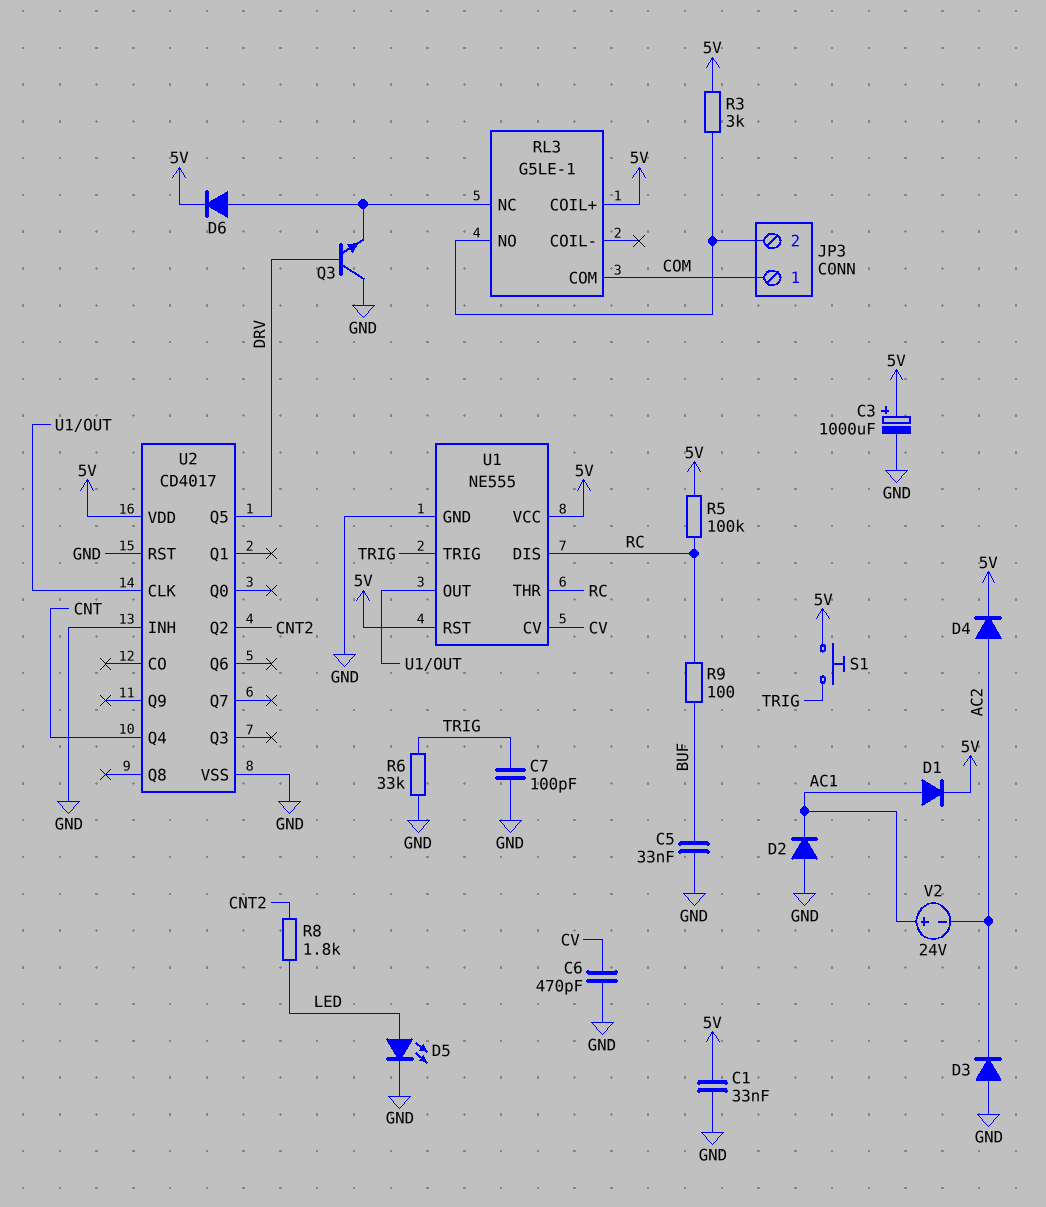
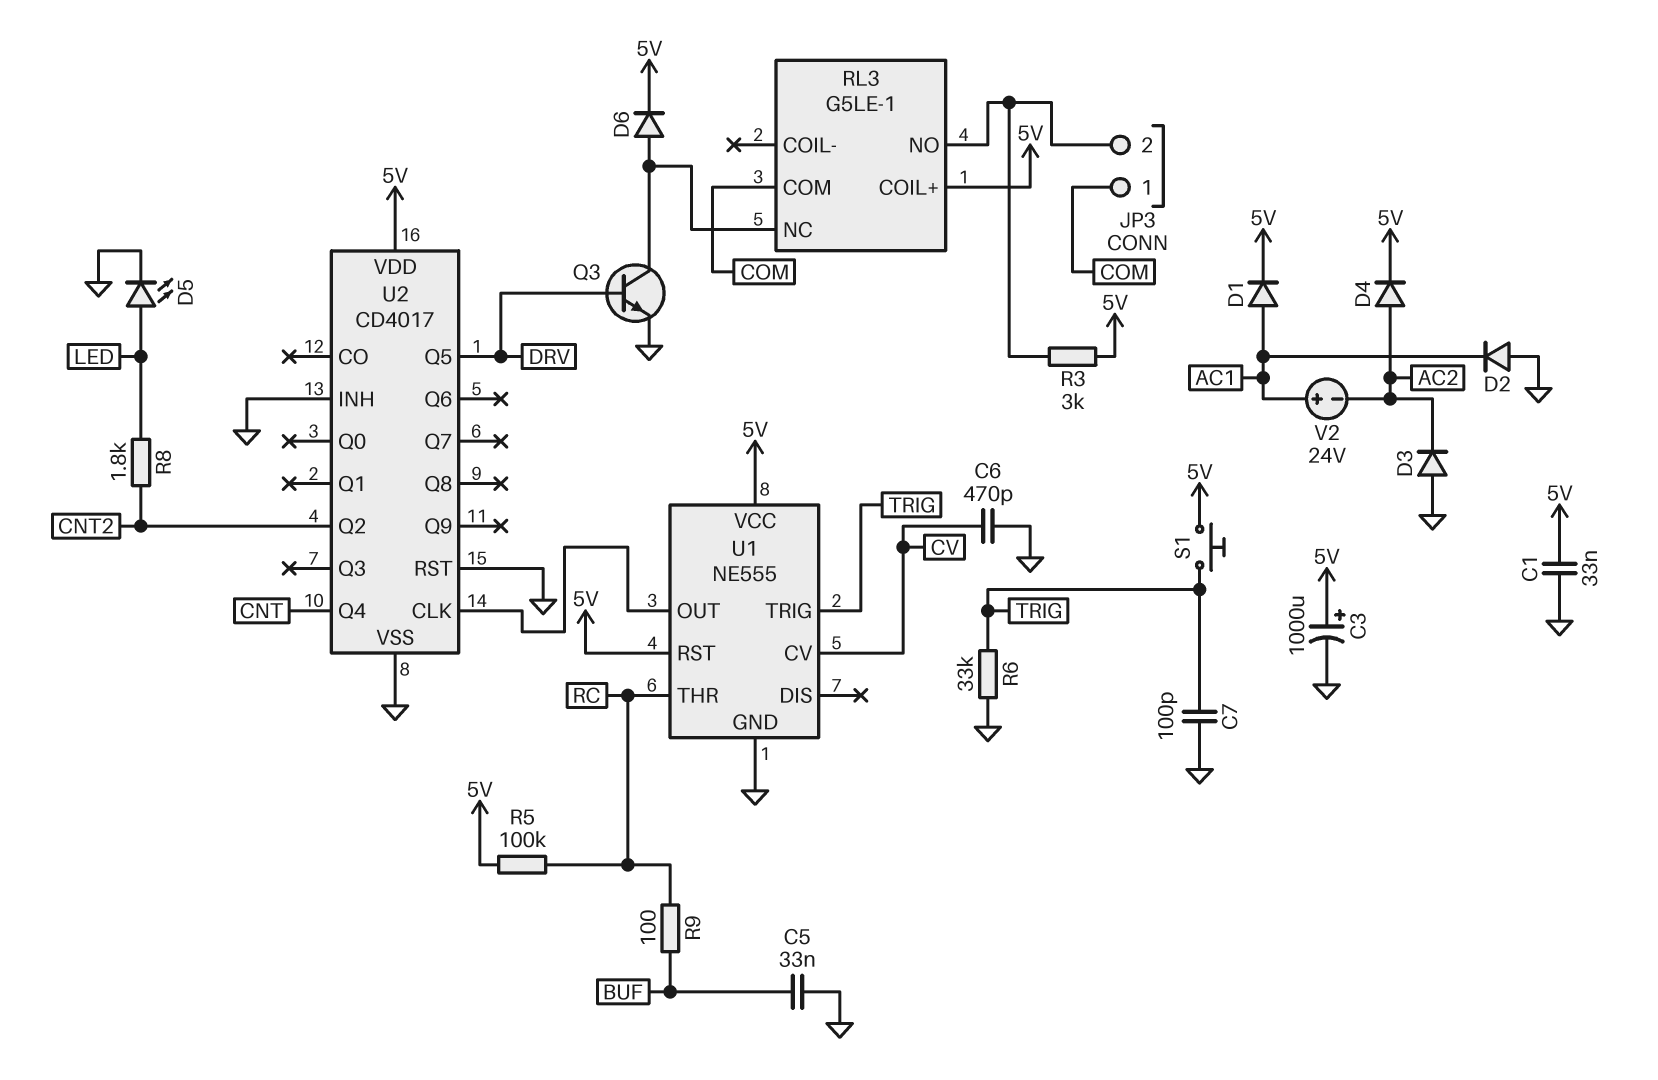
Q3: NPN (B DRV, C GND, E RL3/NC) -> NPN (B DRV, C RL3/NC, E GND)
U1 pin DIS: RC -> none

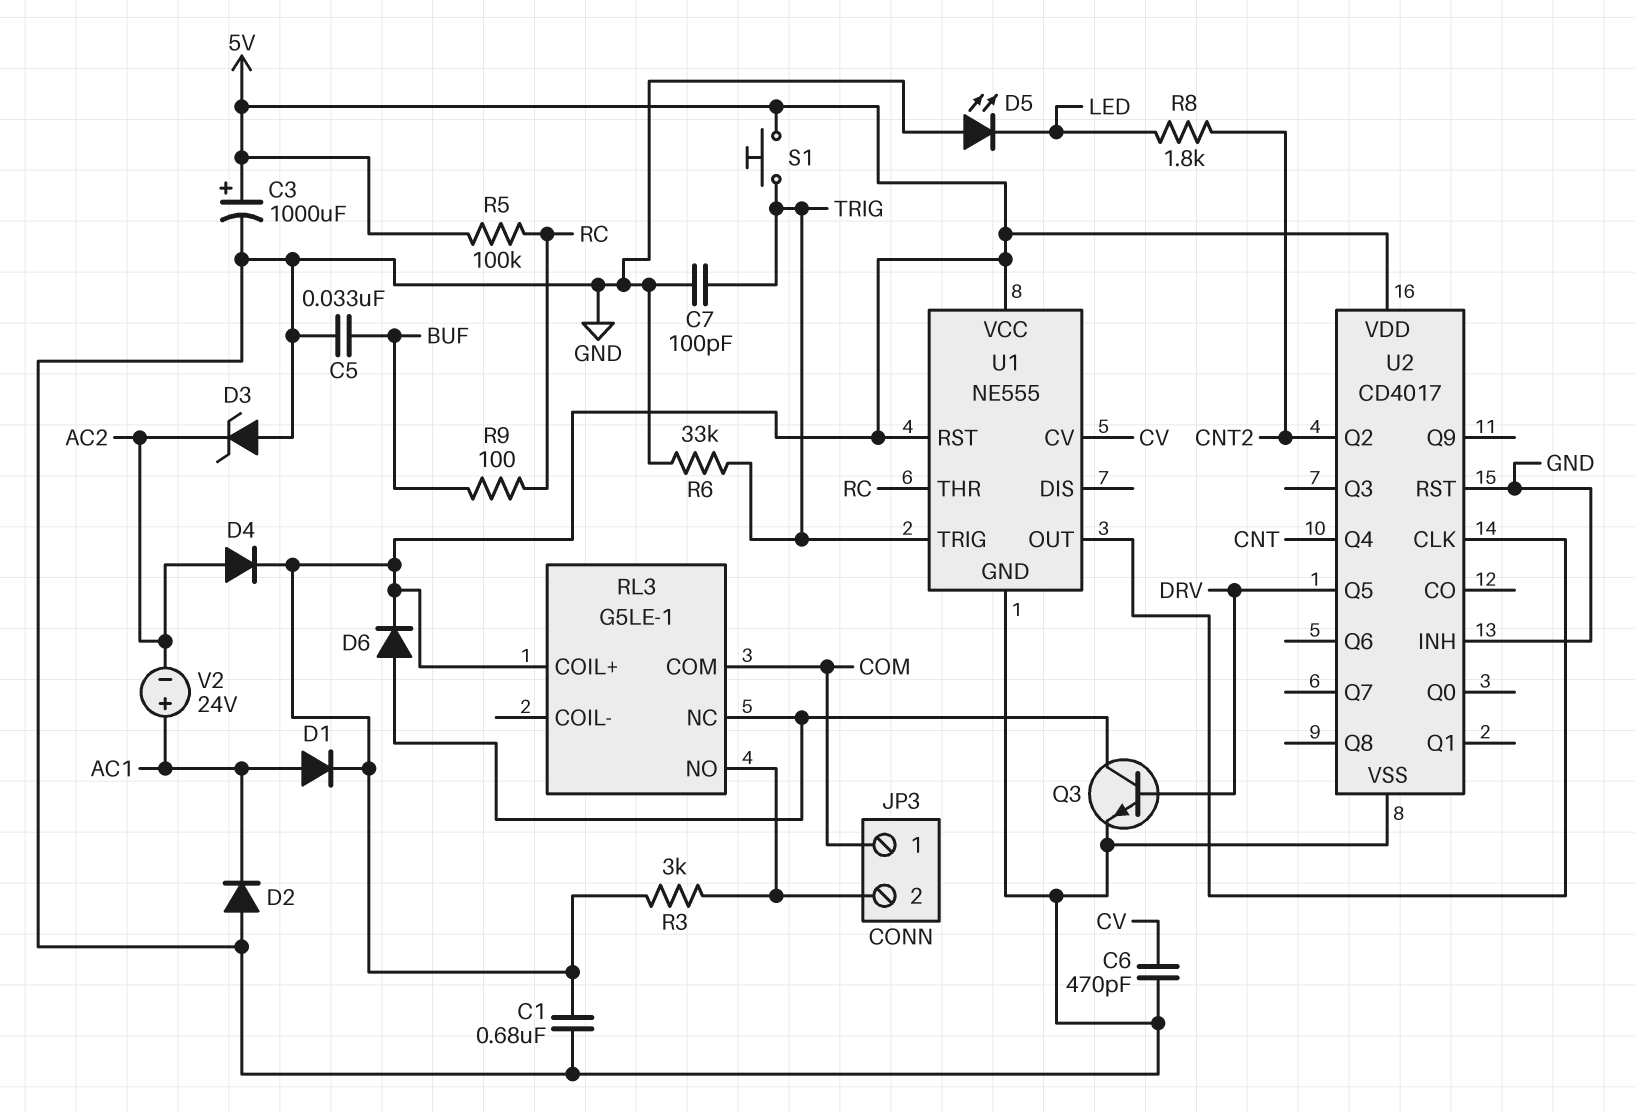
C1: 33nF (5V, GND) -> 680nF (5V, GND)
D3: diode (A GND, K AC2) -> zener (A GND, K AC2)
D5: LED (A LED, K GND) -> LED (A GND, K LED)

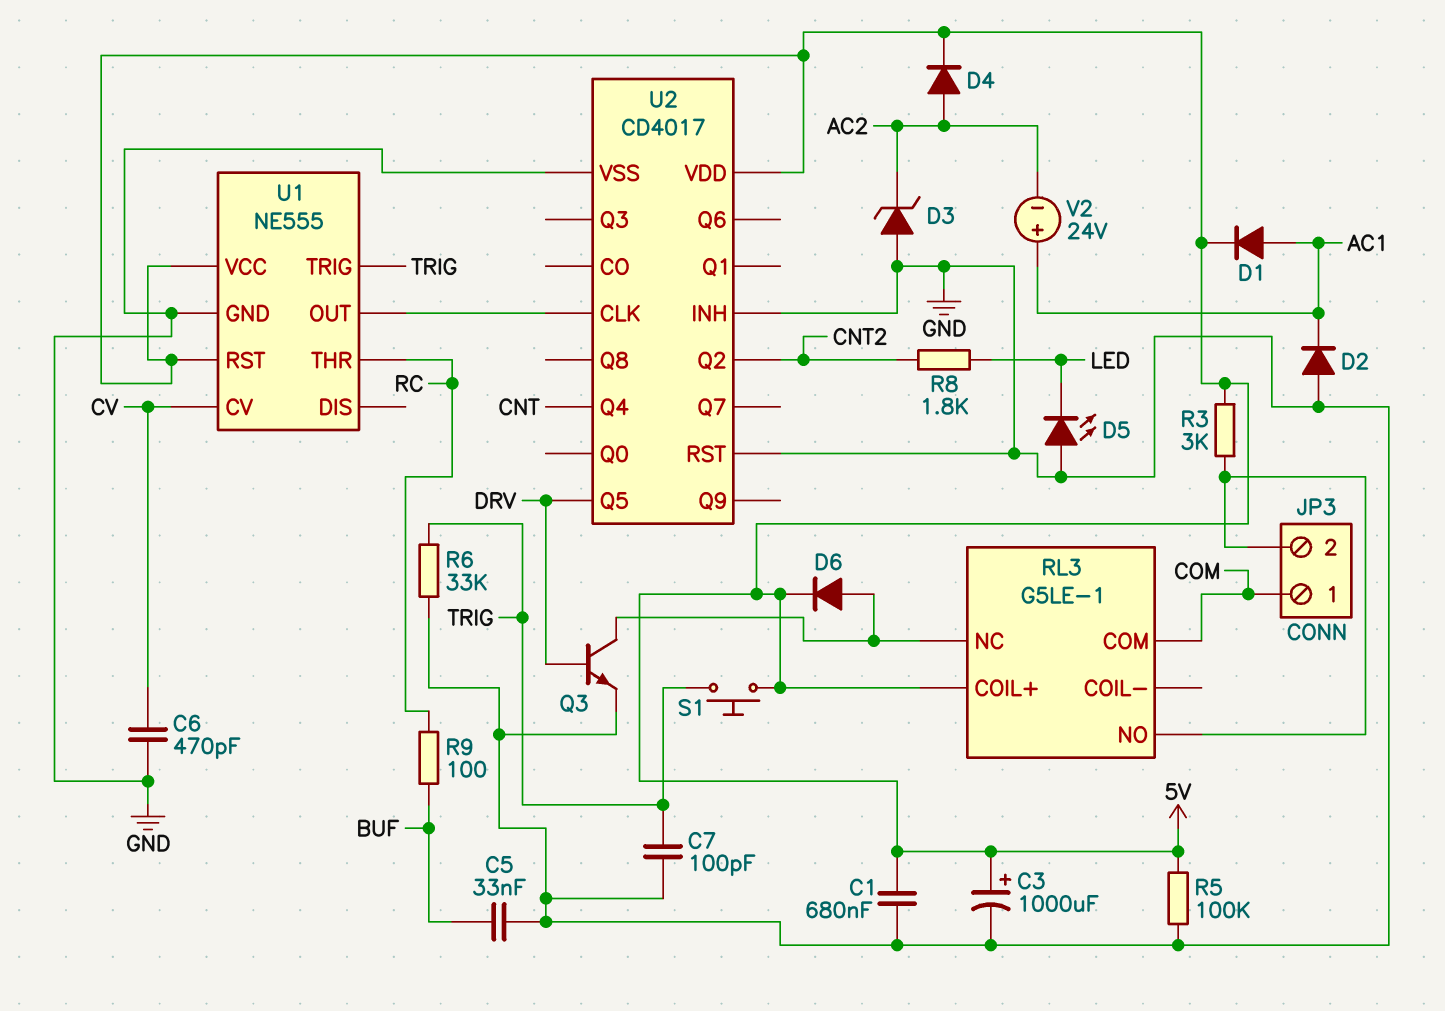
R5: 100k (5V, RC) -> 100k (5V, GND)

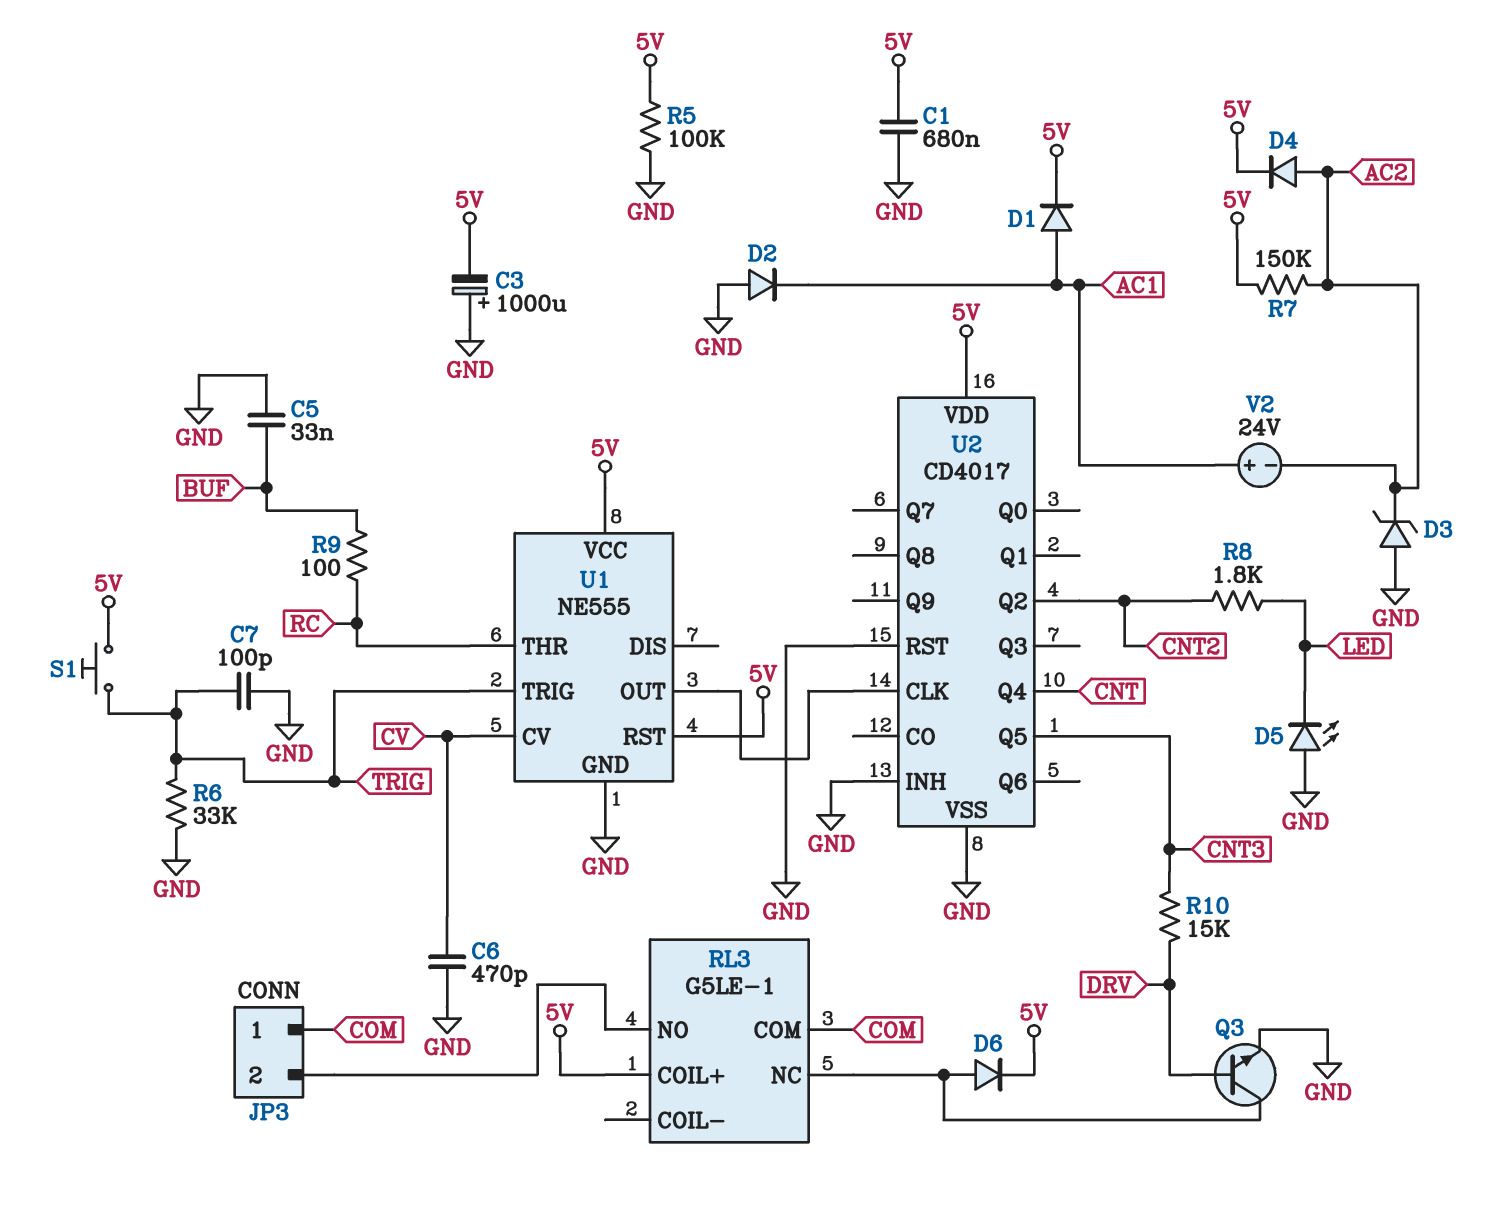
C3: 1000uF (plus 5V, minus GND) -> 1000uF (plus GND, minus 5V)
R3: 3k (5V, JP3/2) -> none
R7: none -> 150k (5V, AC2)
R10: none -> 15k (CNT3, DRV)
U2 pin Q5: DRV -> CNT3

